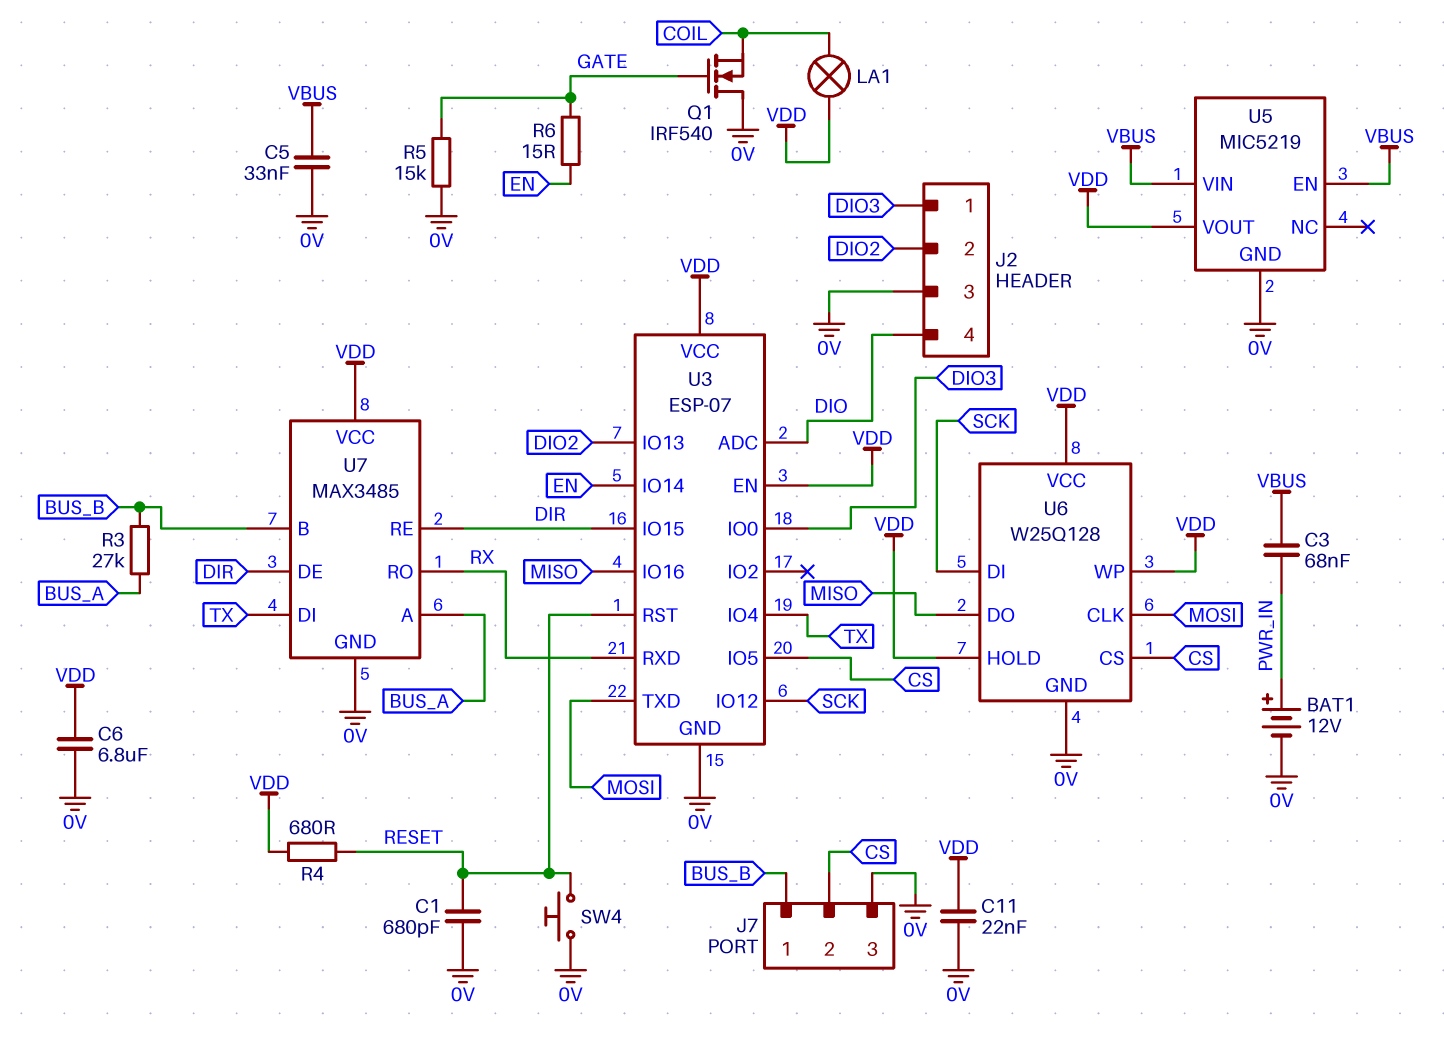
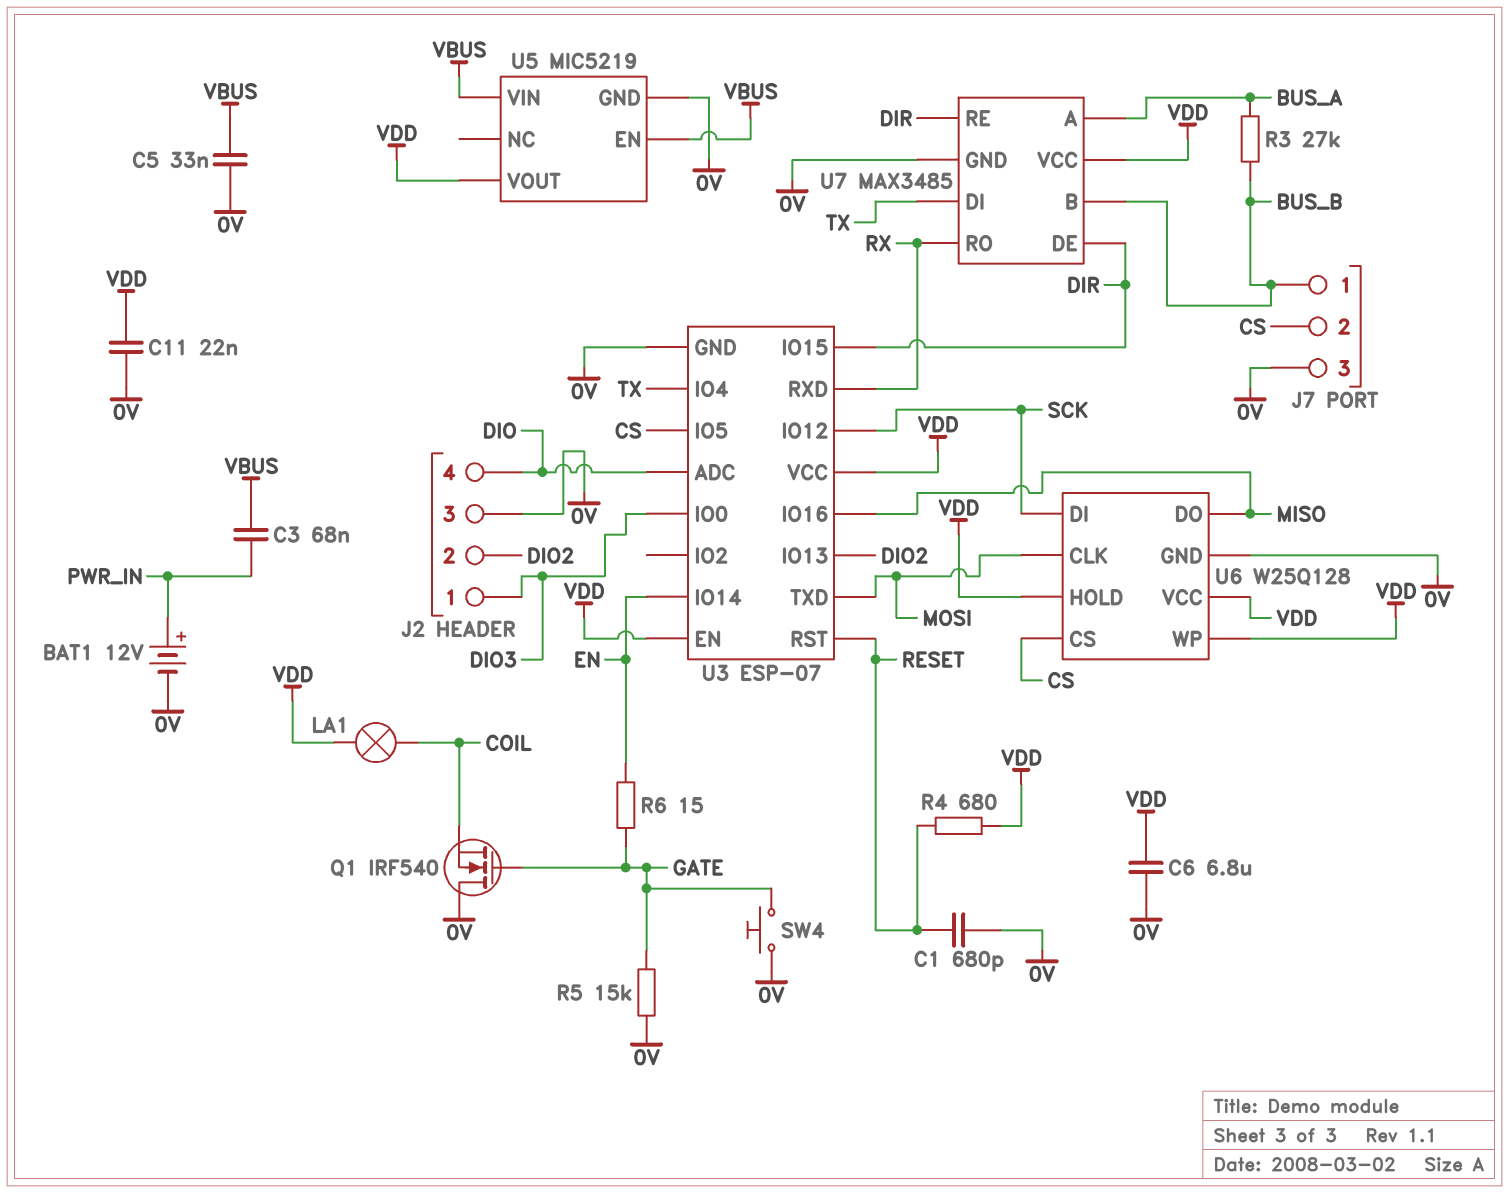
SW4: button (0V, RESET) -> button (0V, GATE)

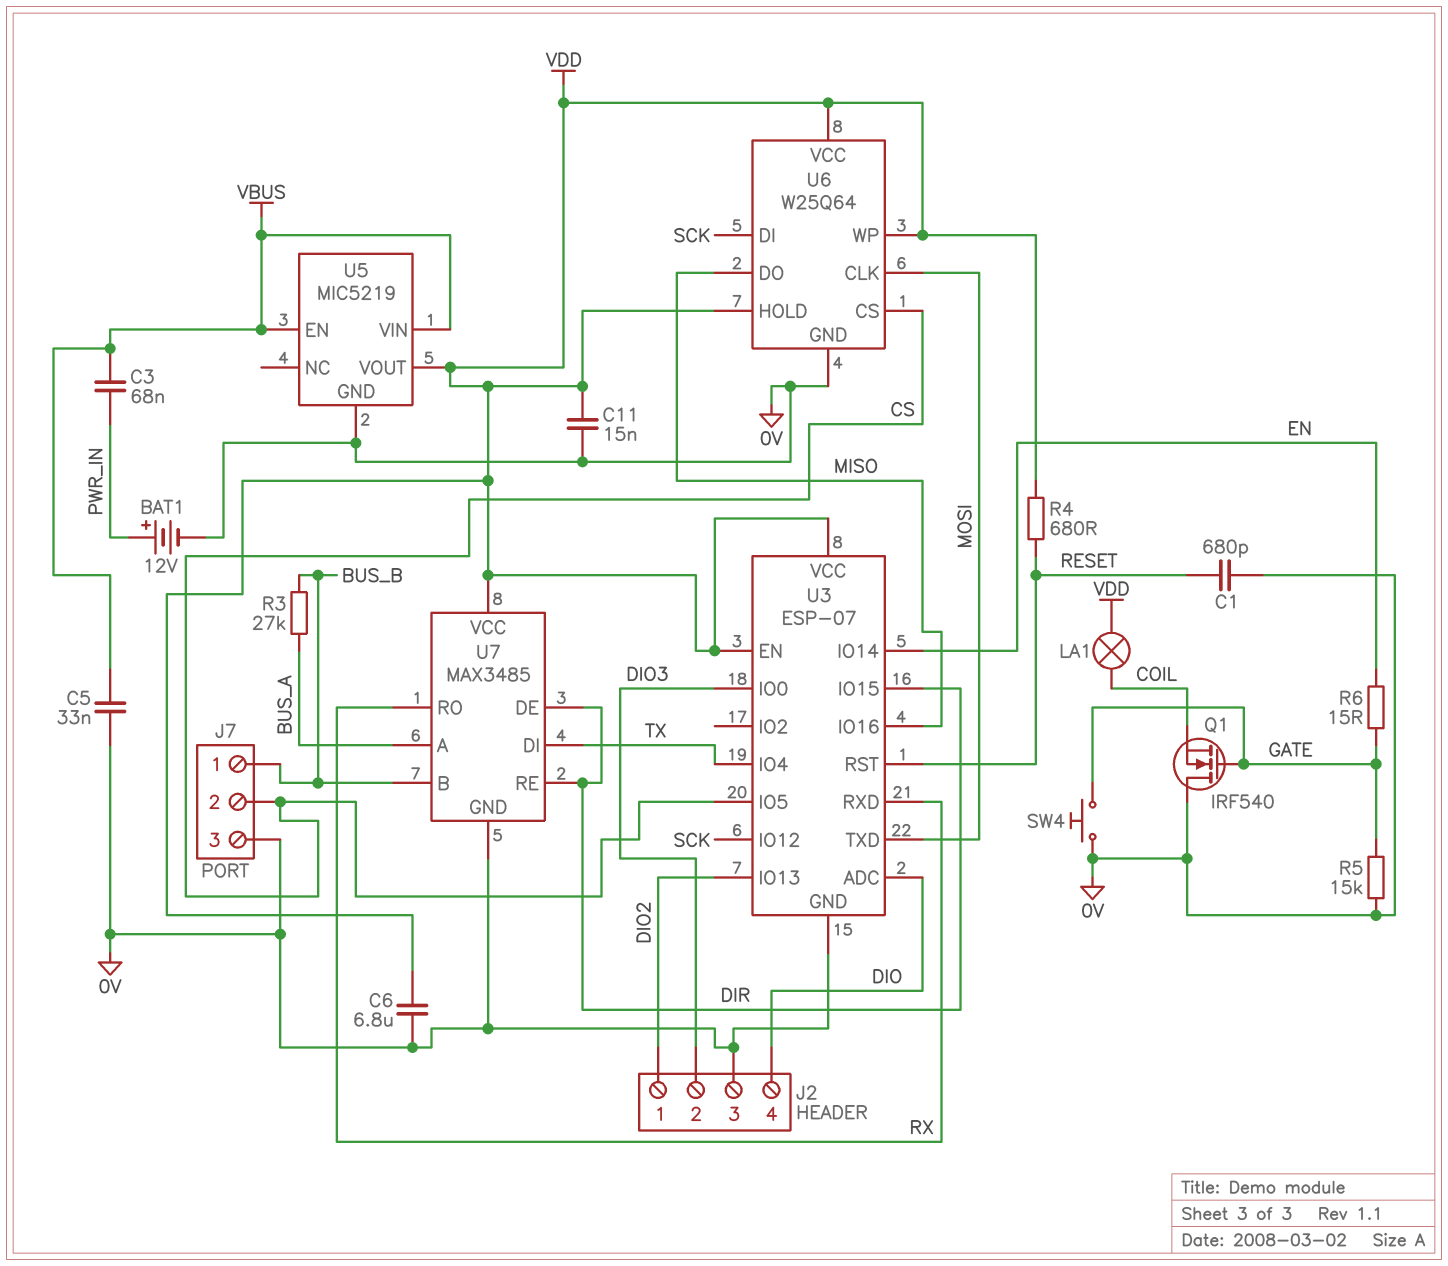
C11: 22nF (0V, VDD) -> 15nF (0V, VDD)
J2 pin 1: DIO3 -> DIO2
J2 pin 2: DIO2 -> DIO3
U6: W25Q128 -> W25Q64

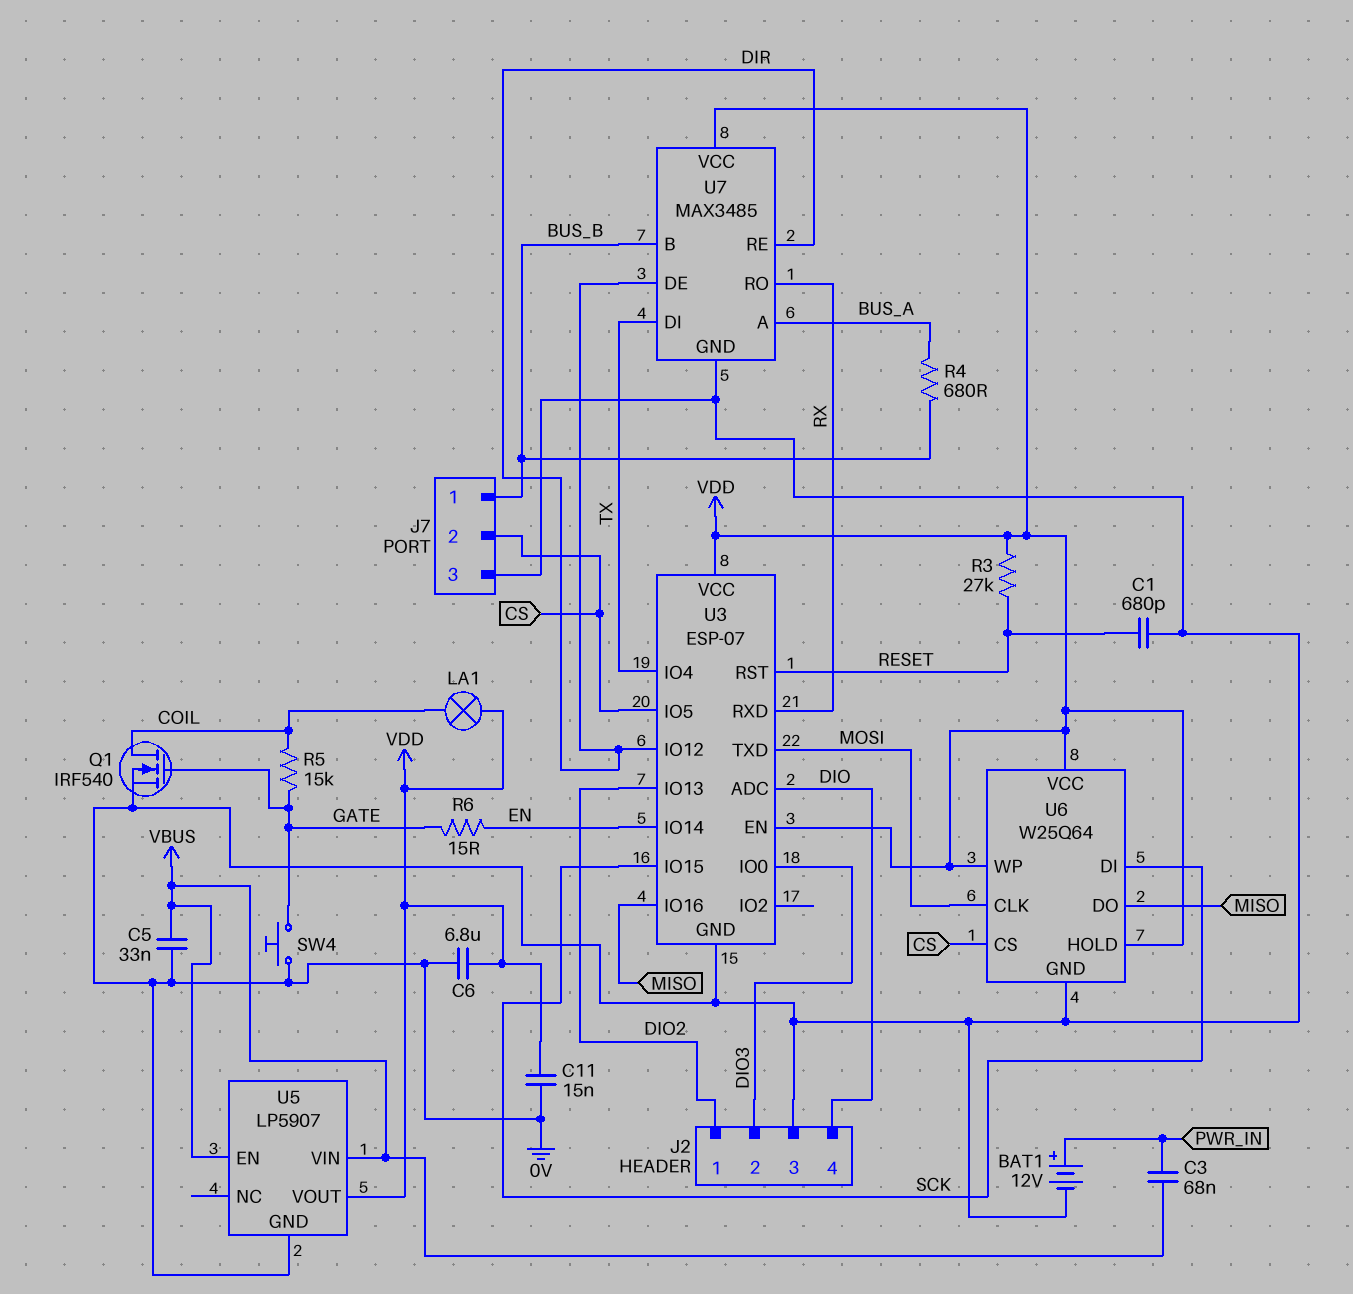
Q1: NMOS IRF540 (G GATE, D 0V, S COIL) -> NMOS IRF540 (G GATE, D COIL, S 0V)
R3: 27k (BUS_A, BUS_B) -> 27k (RESET, VDD)
R4: 680 (RESET, VDD) -> 680 (BUS_A, BUS_B)
R5: 15k (0V, GATE) -> 15k (COIL, GATE)
U3 pin IO12: SCK -> DIR
U3 pin IO15: DIR -> SCK
U5: MIC5219 -> LP5907

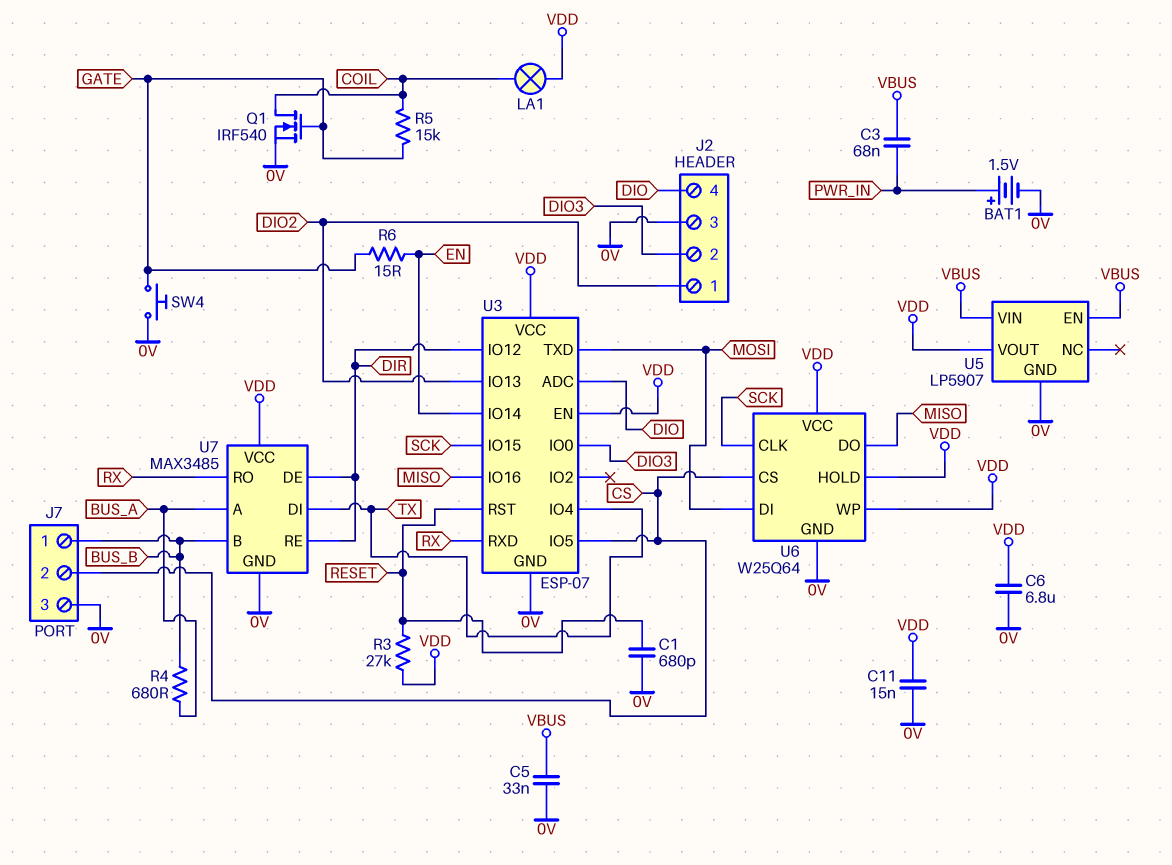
BAT1: 12V (plus PWR_IN, minus 0V) -> 1.5V (plus PWR_IN, minus 0V)
U6 pin CLK: MOSI -> SCK
U6 pin DI: SCK -> MOSI

